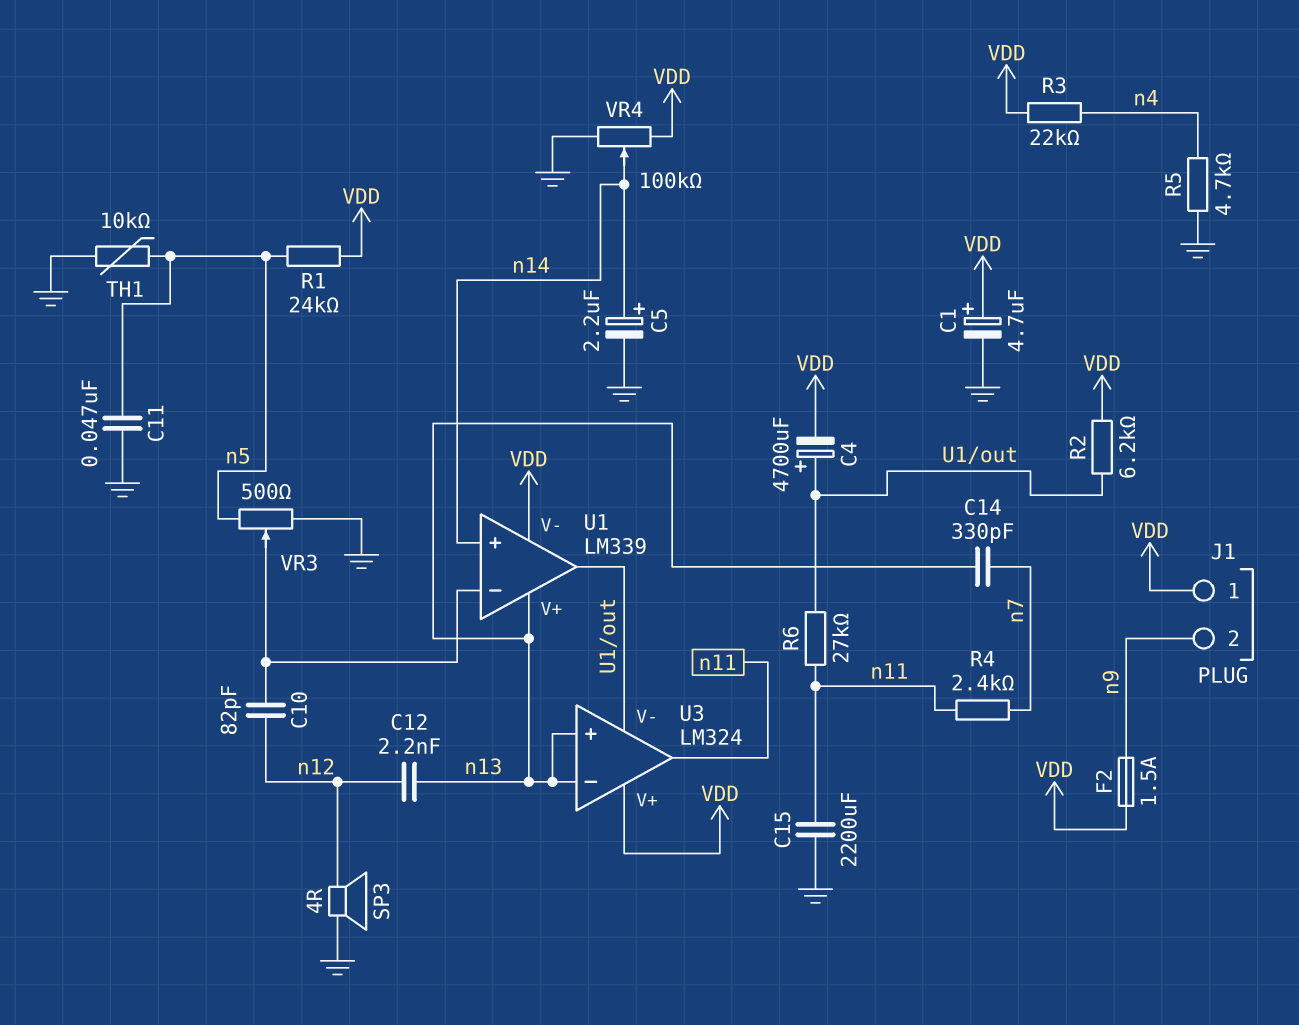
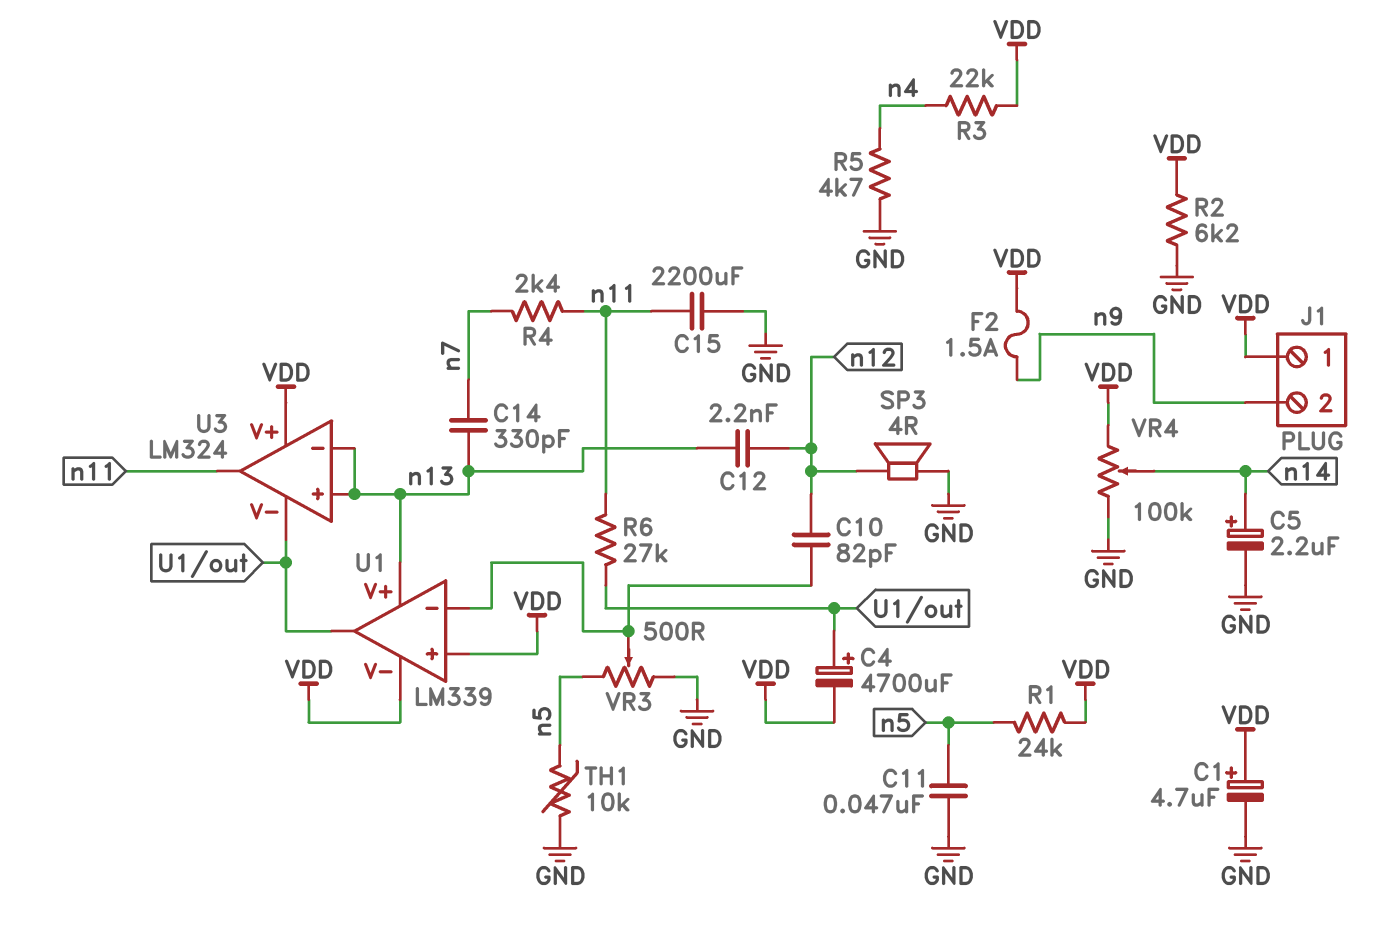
R2: 6.2k (U1/out, VDD) -> 6.2k (GND, VDD)
U1 pin in+: n14 -> VDD

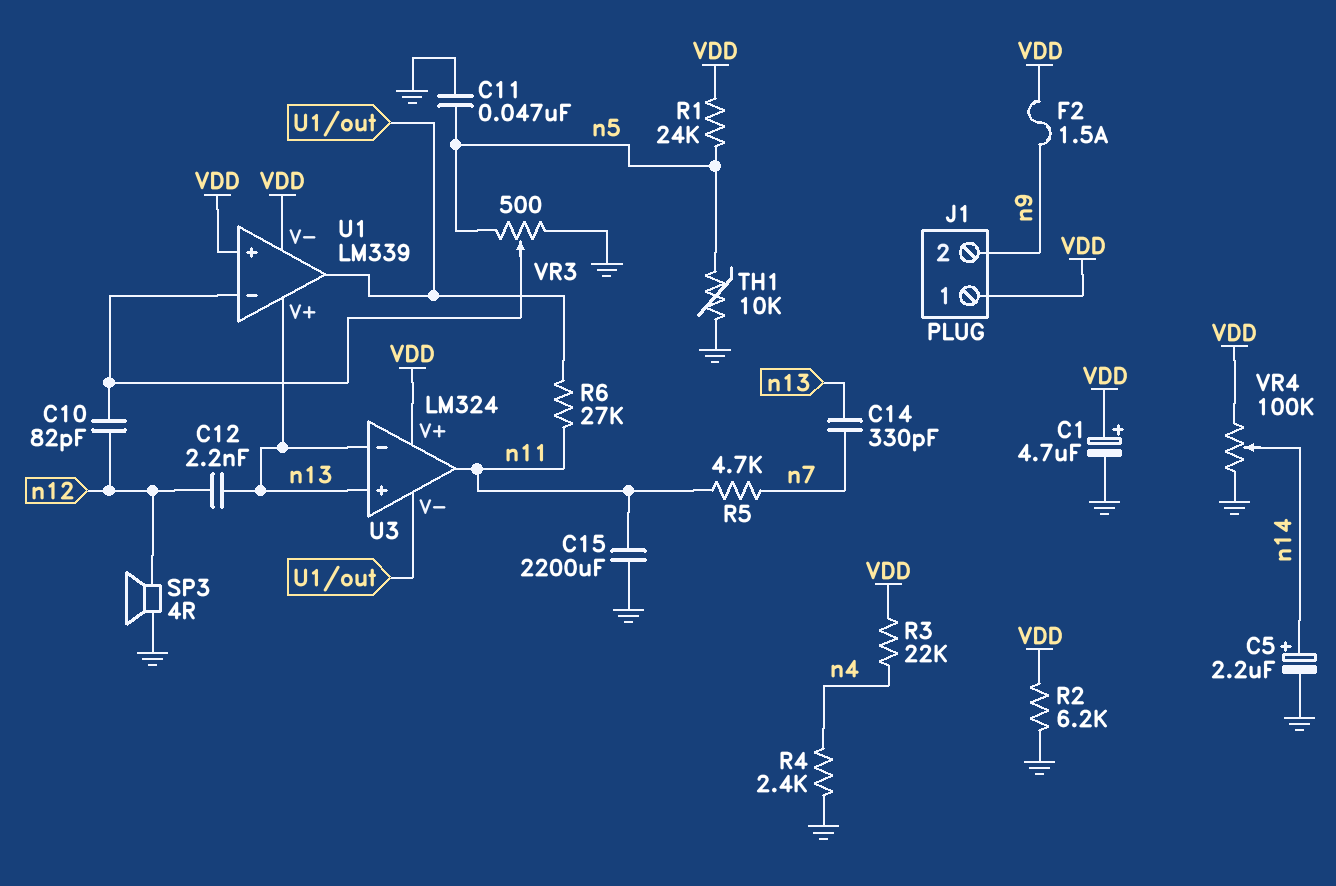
C4: 4700uF (plus U1/out, minus VDD) -> none
R4: 2.4k (n7, n11) -> 2.4k (GND, n4)
R5: 4.7k (GND, n4) -> 4.7k (n7, n11)

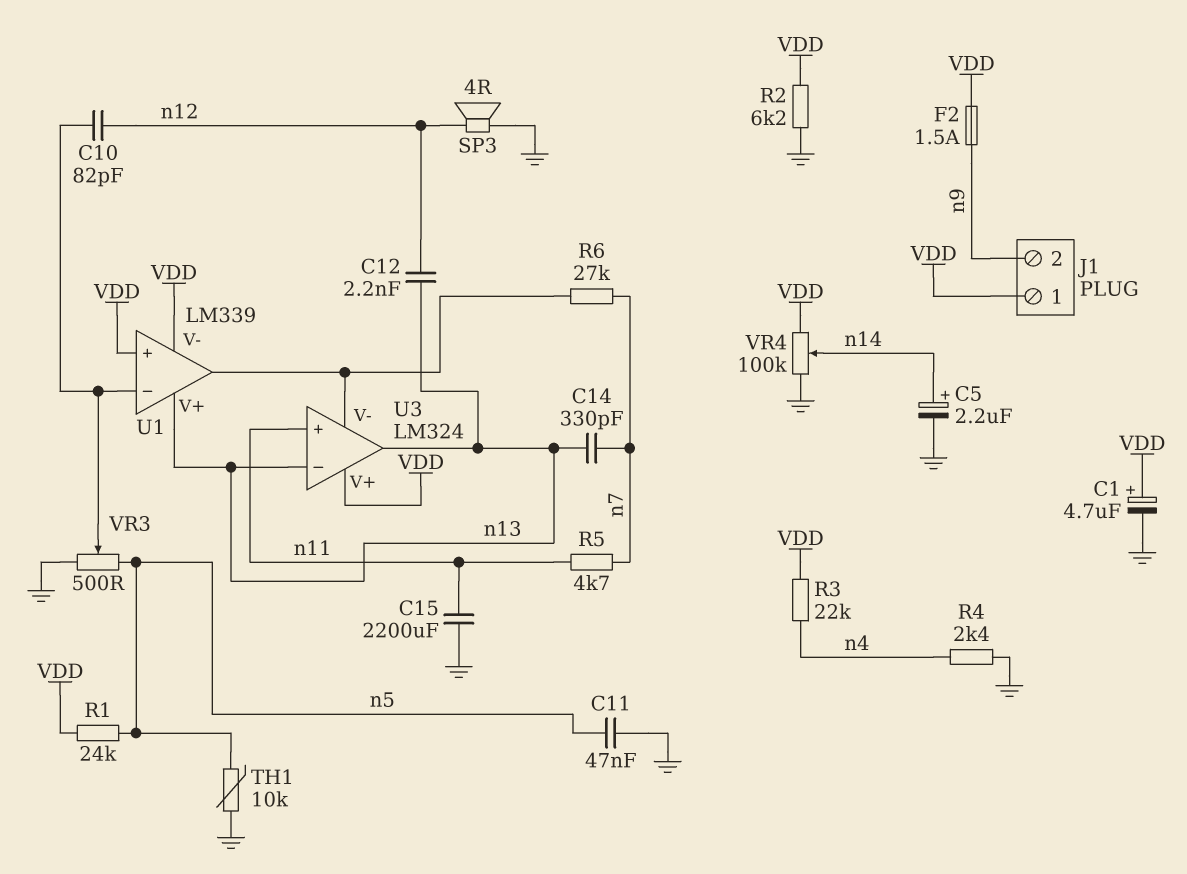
R6: 27k (U1/out, n11) -> 27k (U1/out, n7)
U3 pin in+: n13 -> n11
U3 pin out: n11 -> n13

